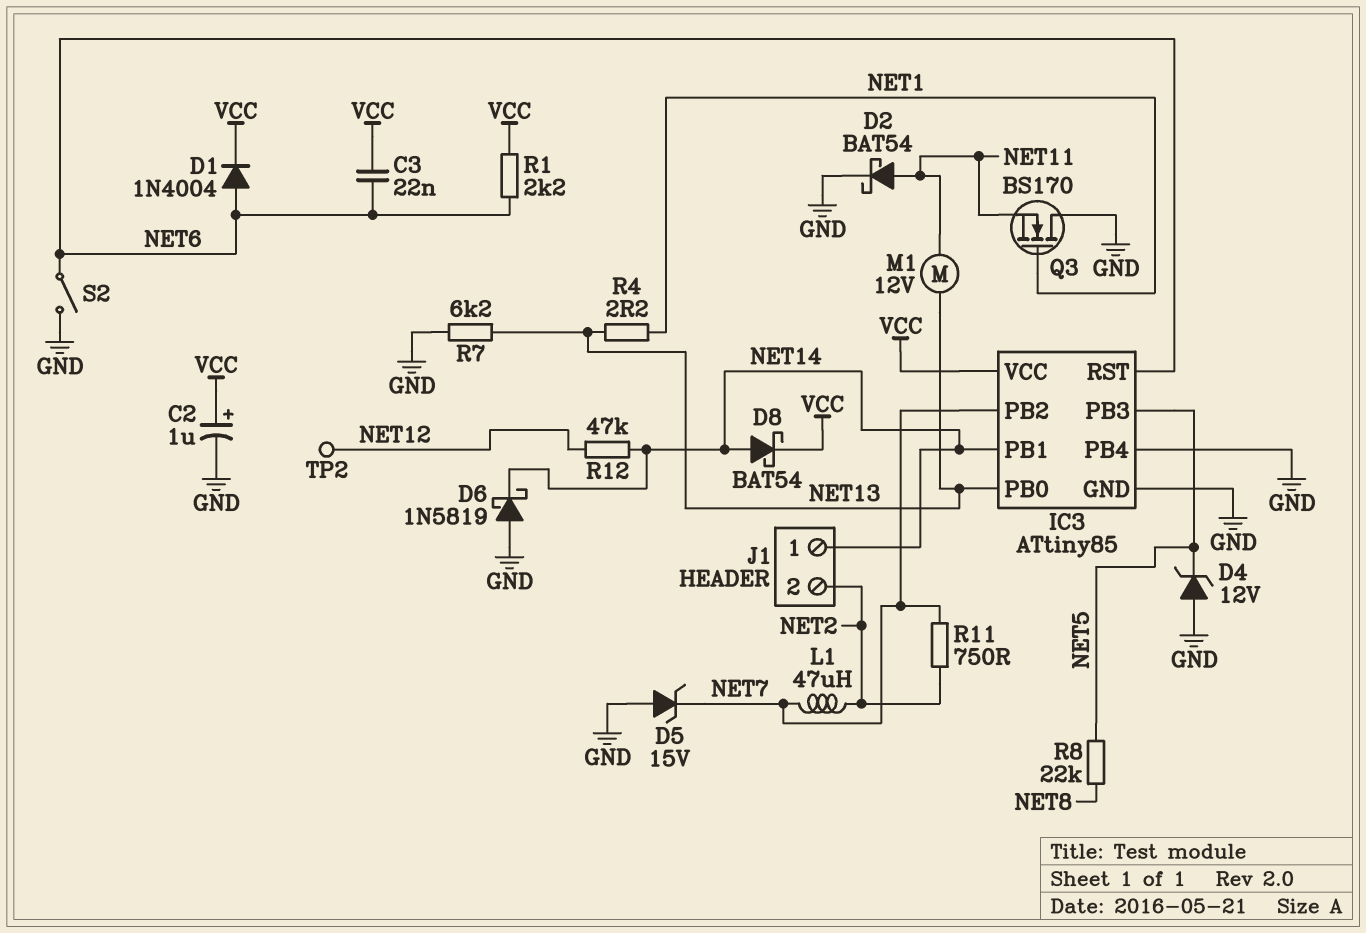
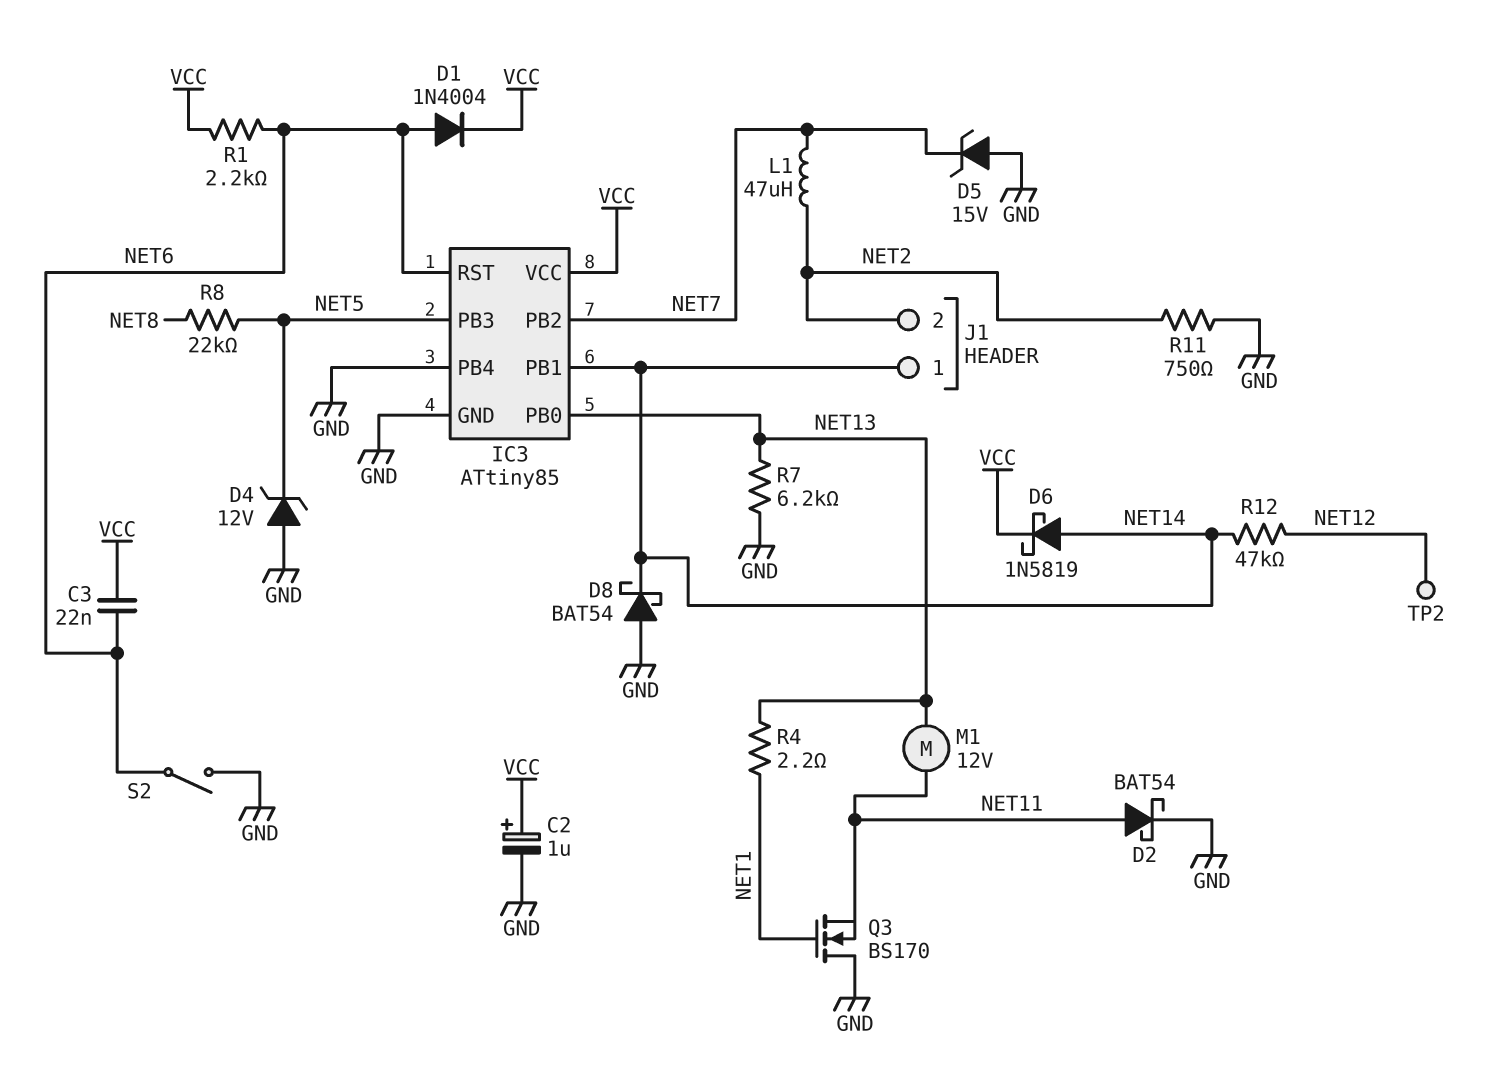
D6: schottky 1N5819 (A GND, K NET14) -> schottky 1N5819 (A NET14, K VCC)
D8: schottky BAT54 (A NET14, K VCC) -> schottky BAT54 (A GND, K NET14)
R11: 750 (NET2, NET7) -> 750 (GND, NET2)

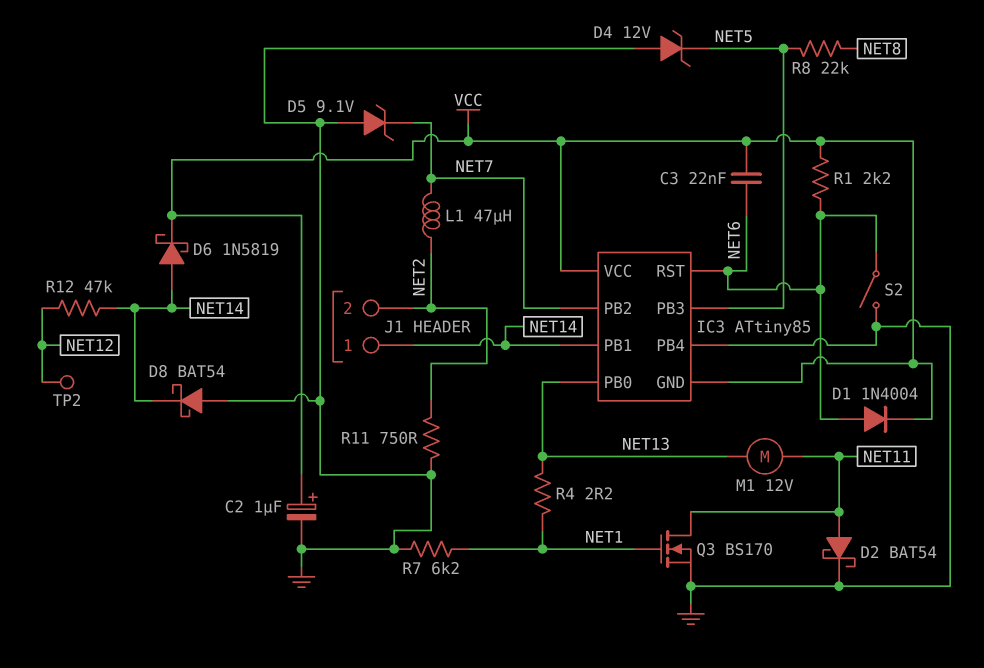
D5: zener 15V (A GND, K NET7) -> zener 9.1V (A GND, K NET7)
IC3 pin GND: GND -> VCC
Q3: NMOS BS170 (G NET1, D GND, S NET11) -> NMOS BS170 (G NET1, D NET11, S GND)
R7: 6.2k (GND, NET13) -> 6.2k (GND, NET1)

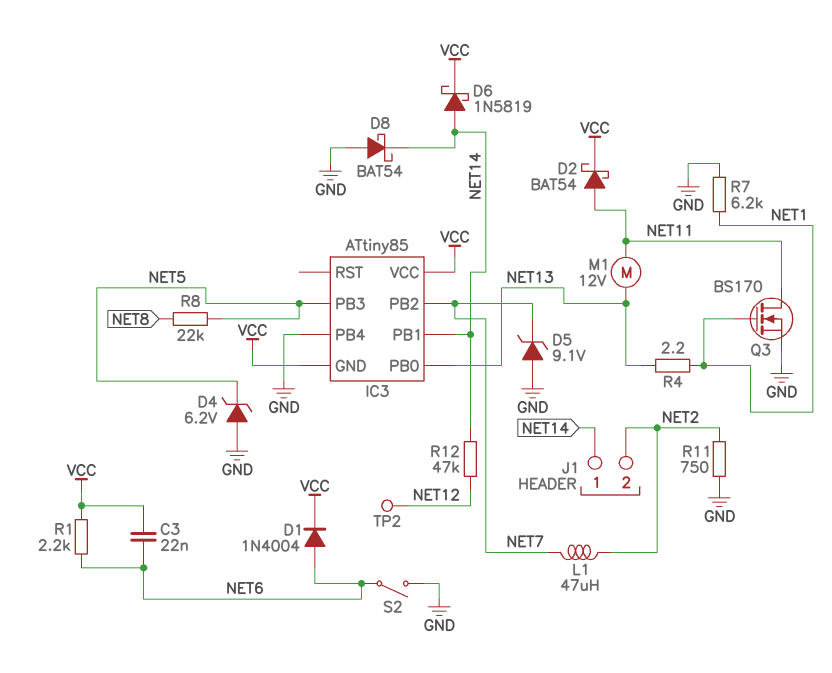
C2: 1uF (plus VCC, minus GND) -> none
D2: schottky BAT54 (A NET11, K GND) -> schottky BAT54 (A NET11, K VCC)
D4: zener 12V (A GND, K NET5) -> zener 6.2V (A GND, K NET5)
IC3 pin RST: NET6 -> none

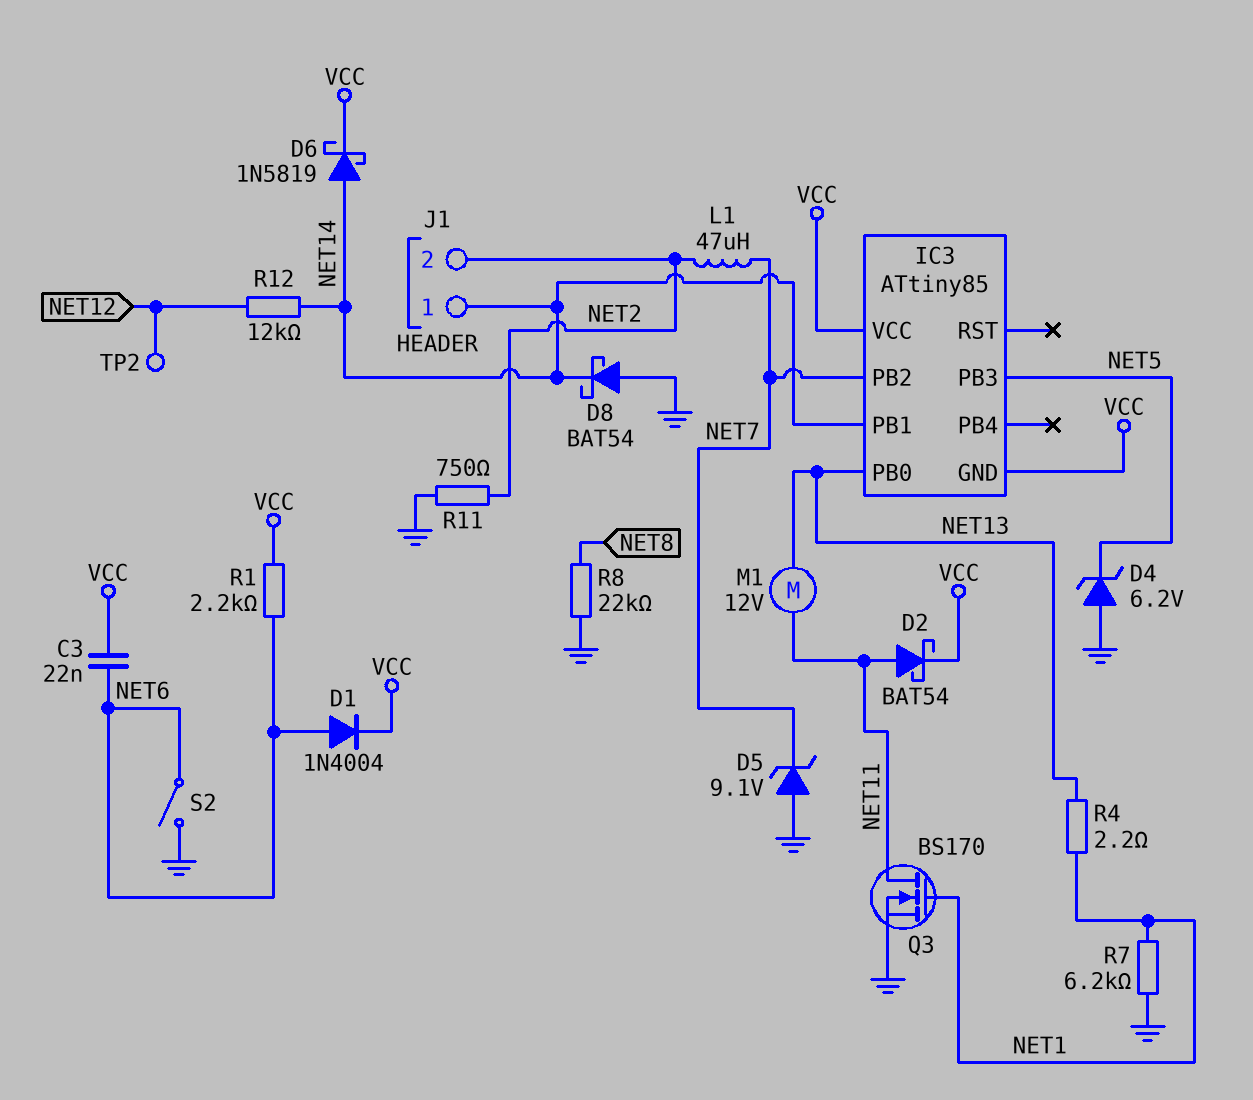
IC3 pin PB4: GND -> none
R8: 22k (NET5, NET8) -> 22k (GND, NET8)
R12: 47k (NET12, NET14) -> 12k (NET12, NET14)

